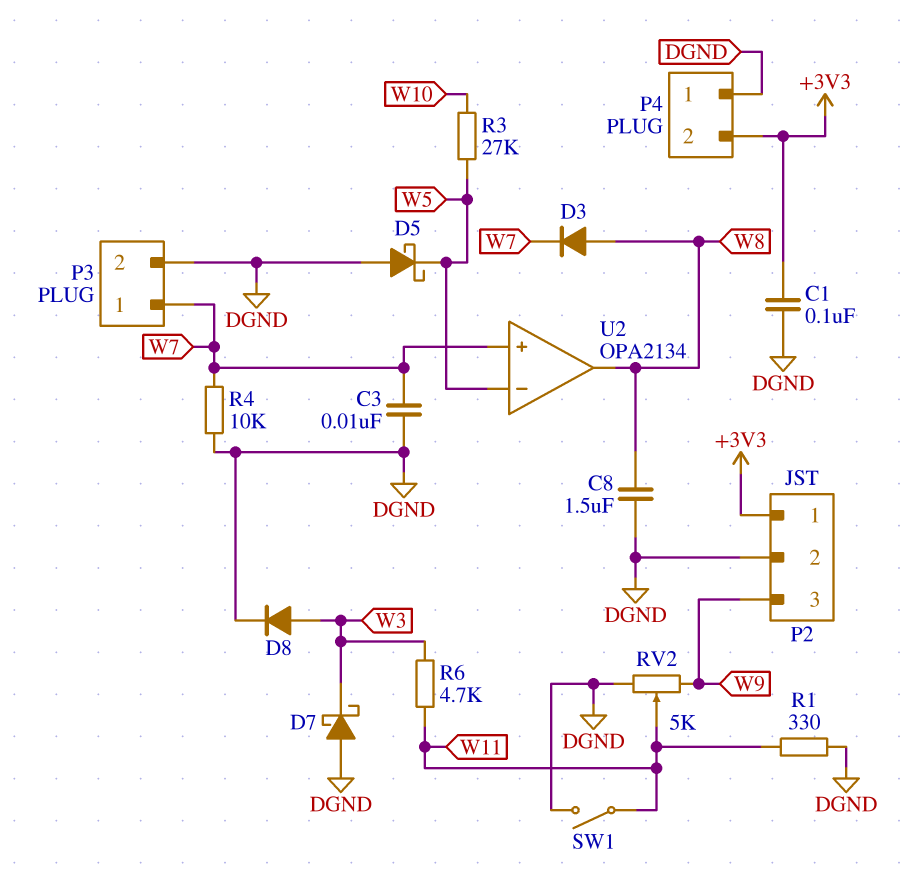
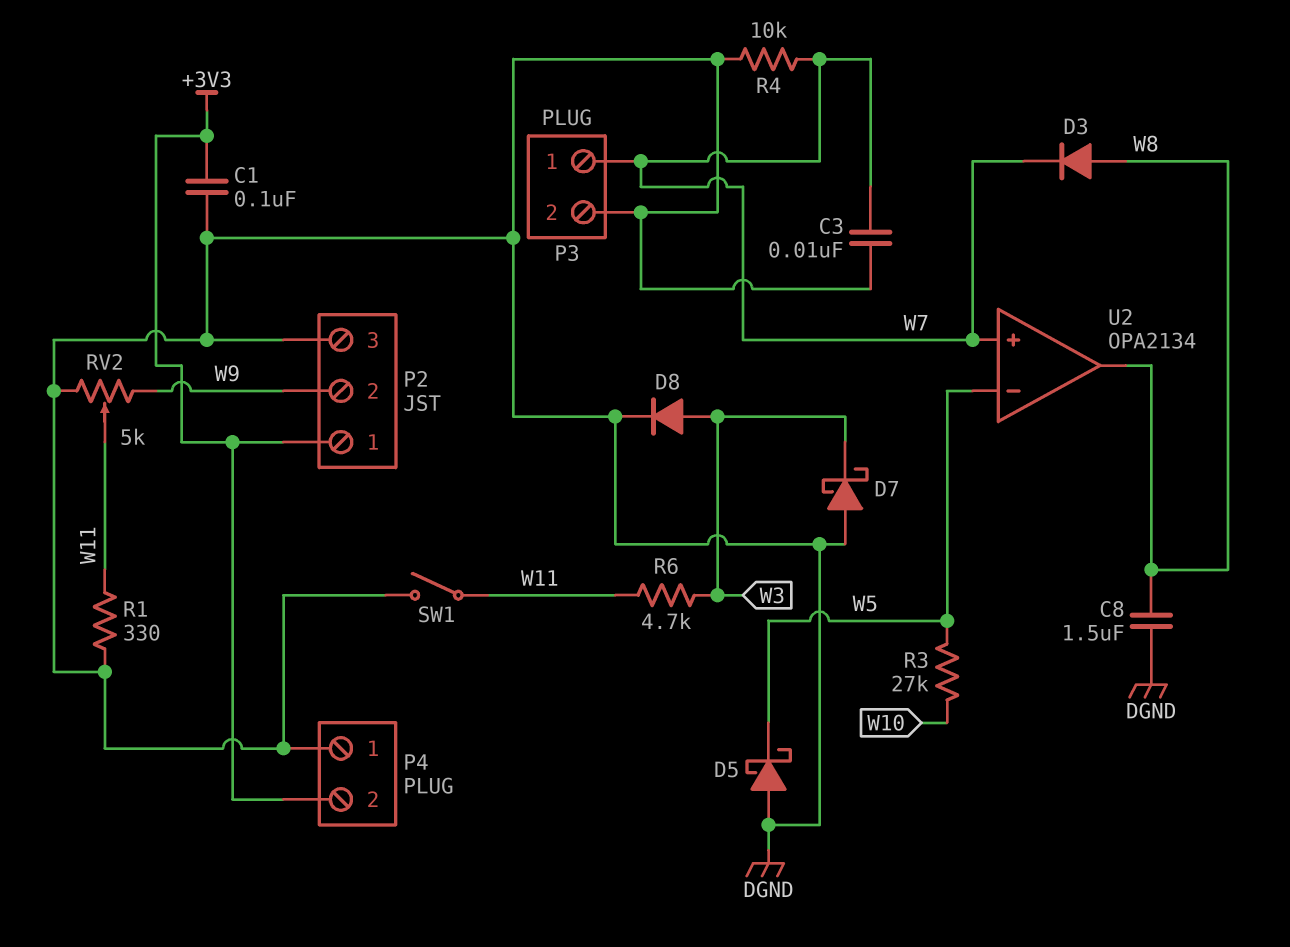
P2 pin 2: DGND -> W9
P2 pin 3: W9 -> DGND

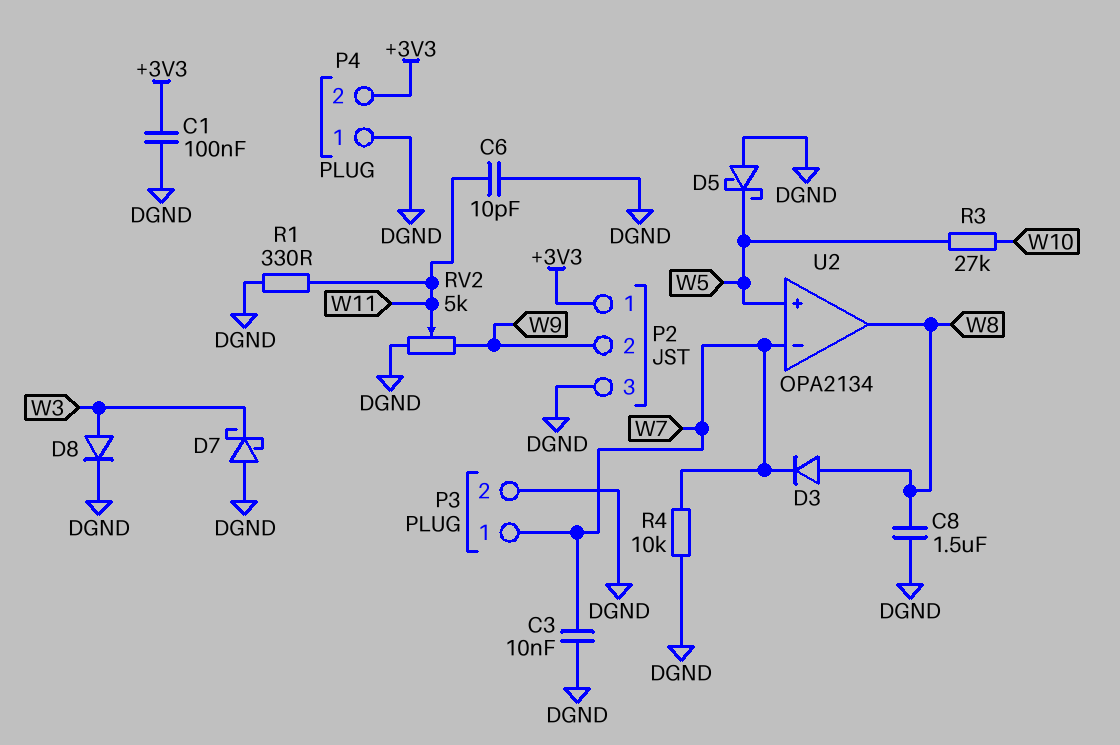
C6: none -> 10pF (DGND, W11)
R6: 4.7k (W3, W11) -> none
SW1: switch (DGND, W11) -> none
U2 pin in+: W7 -> W5
U2 pin in-: W5 -> W7

